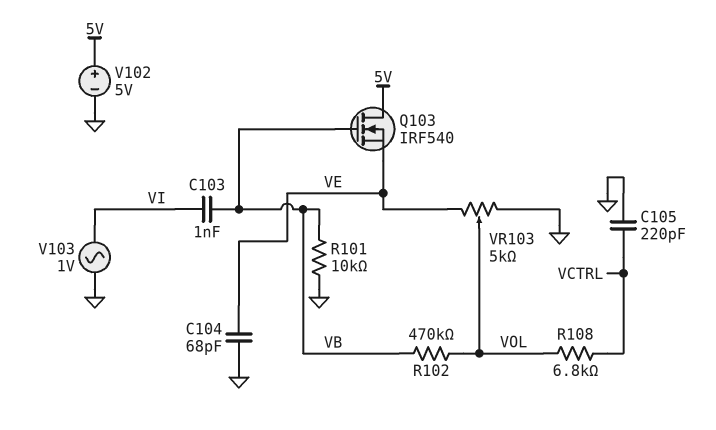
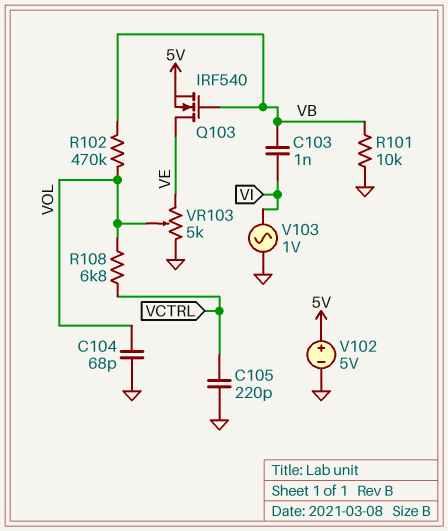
C104: 68pF (GND, VE) -> 68pF (GND, VOL)
Q103: NMOS IRF540 (G VB, D 5V, S VE) -> NMOS IRF540 (G VB, D VE, S 5V)

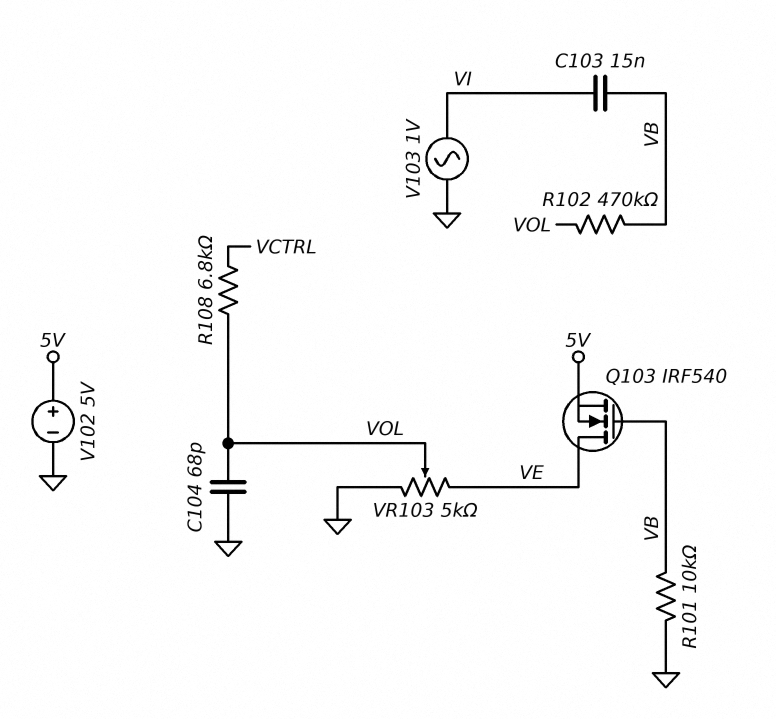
C103: 1nF (VB, VI) -> 15nF (VB, VI)
C105: 220pF (GND, VCTRL) -> none

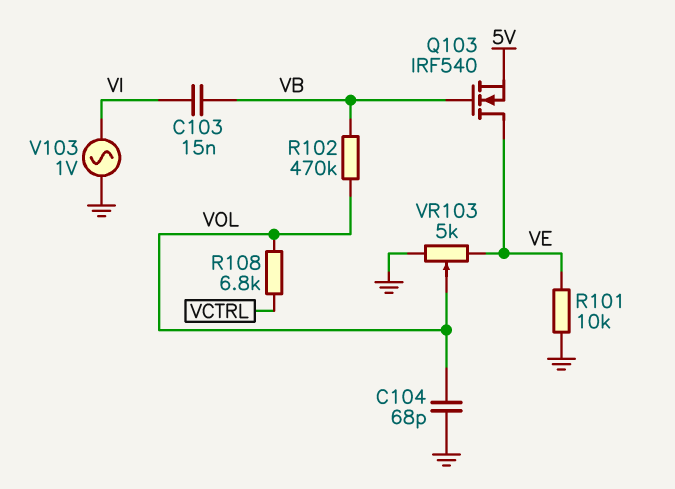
R101: 10k (GND, VB) -> 10k (GND, VE)
V102: 5V (plus 5V, minus GND) -> none

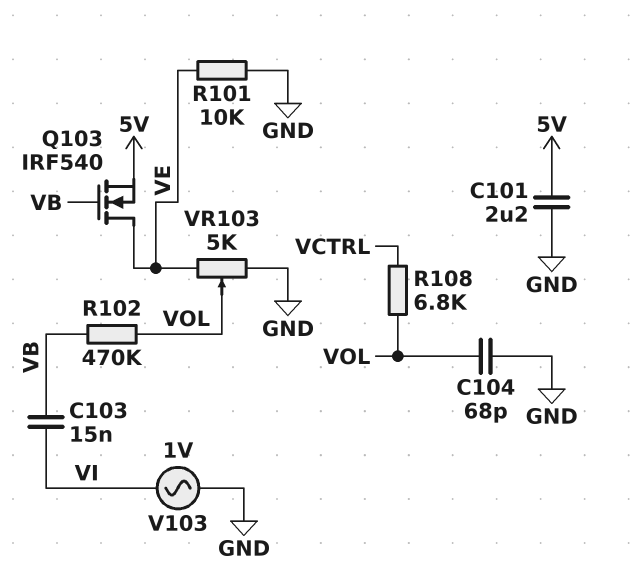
C101: none -> 2.2uF (5V, GND)

